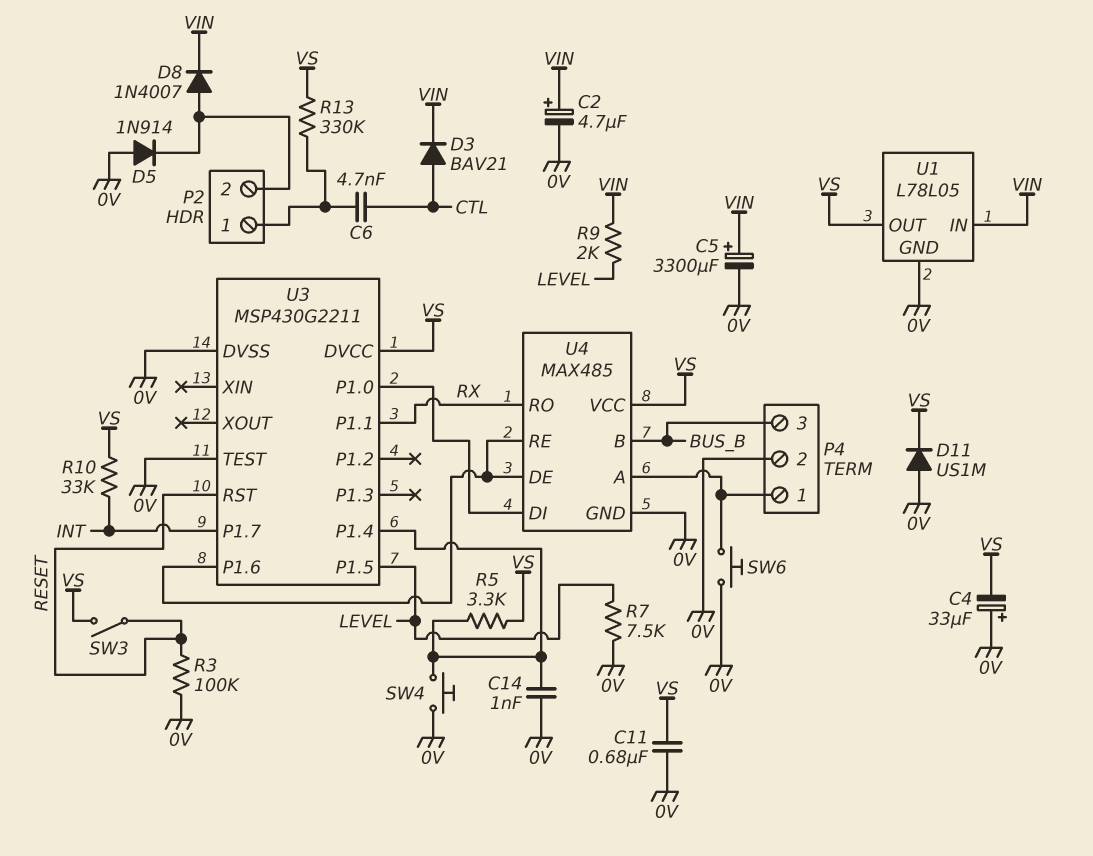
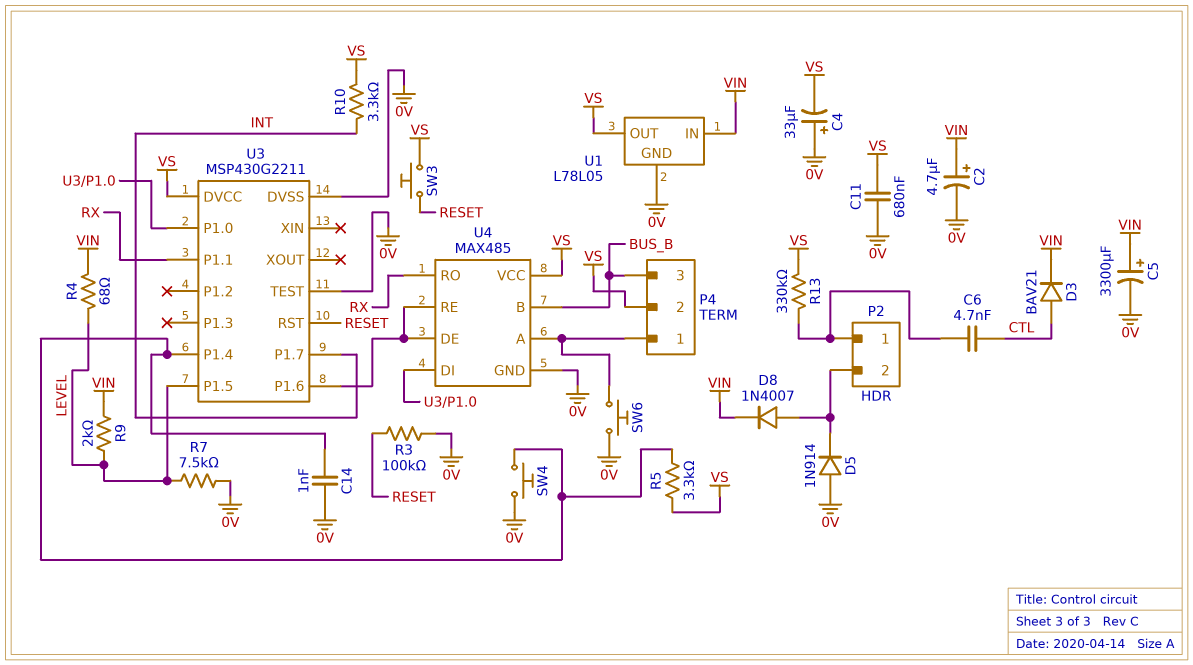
D11: diode US1M (A 0V, K VS) -> none
P4 pin 2: 0V -> VS
R4: none -> 68 (LEVEL, VIN)
R10: 33k (INT, VS) -> 3.3k (INT, VS)
SW3: switch (RESET, VS) -> button (RESET, VS)

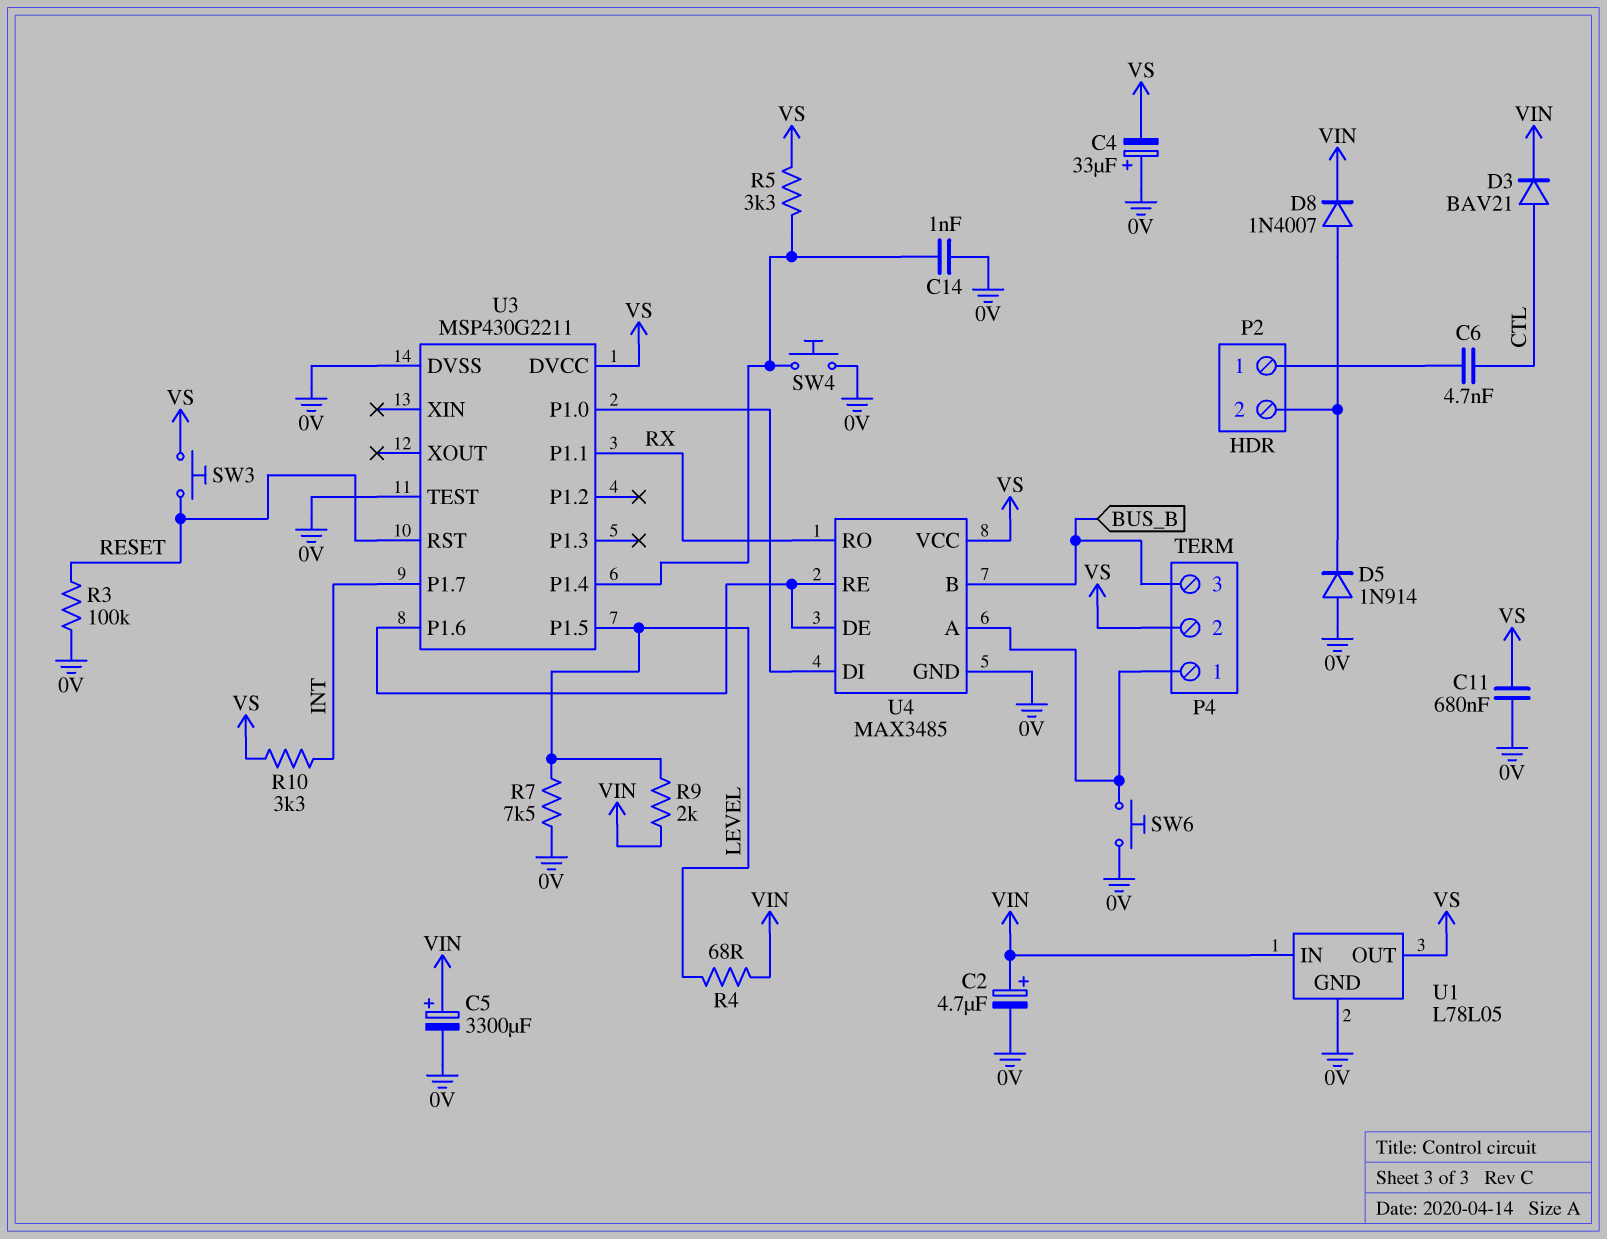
R13: 330k (P2/1, VS) -> none
U4: MAX485 -> MAX3485

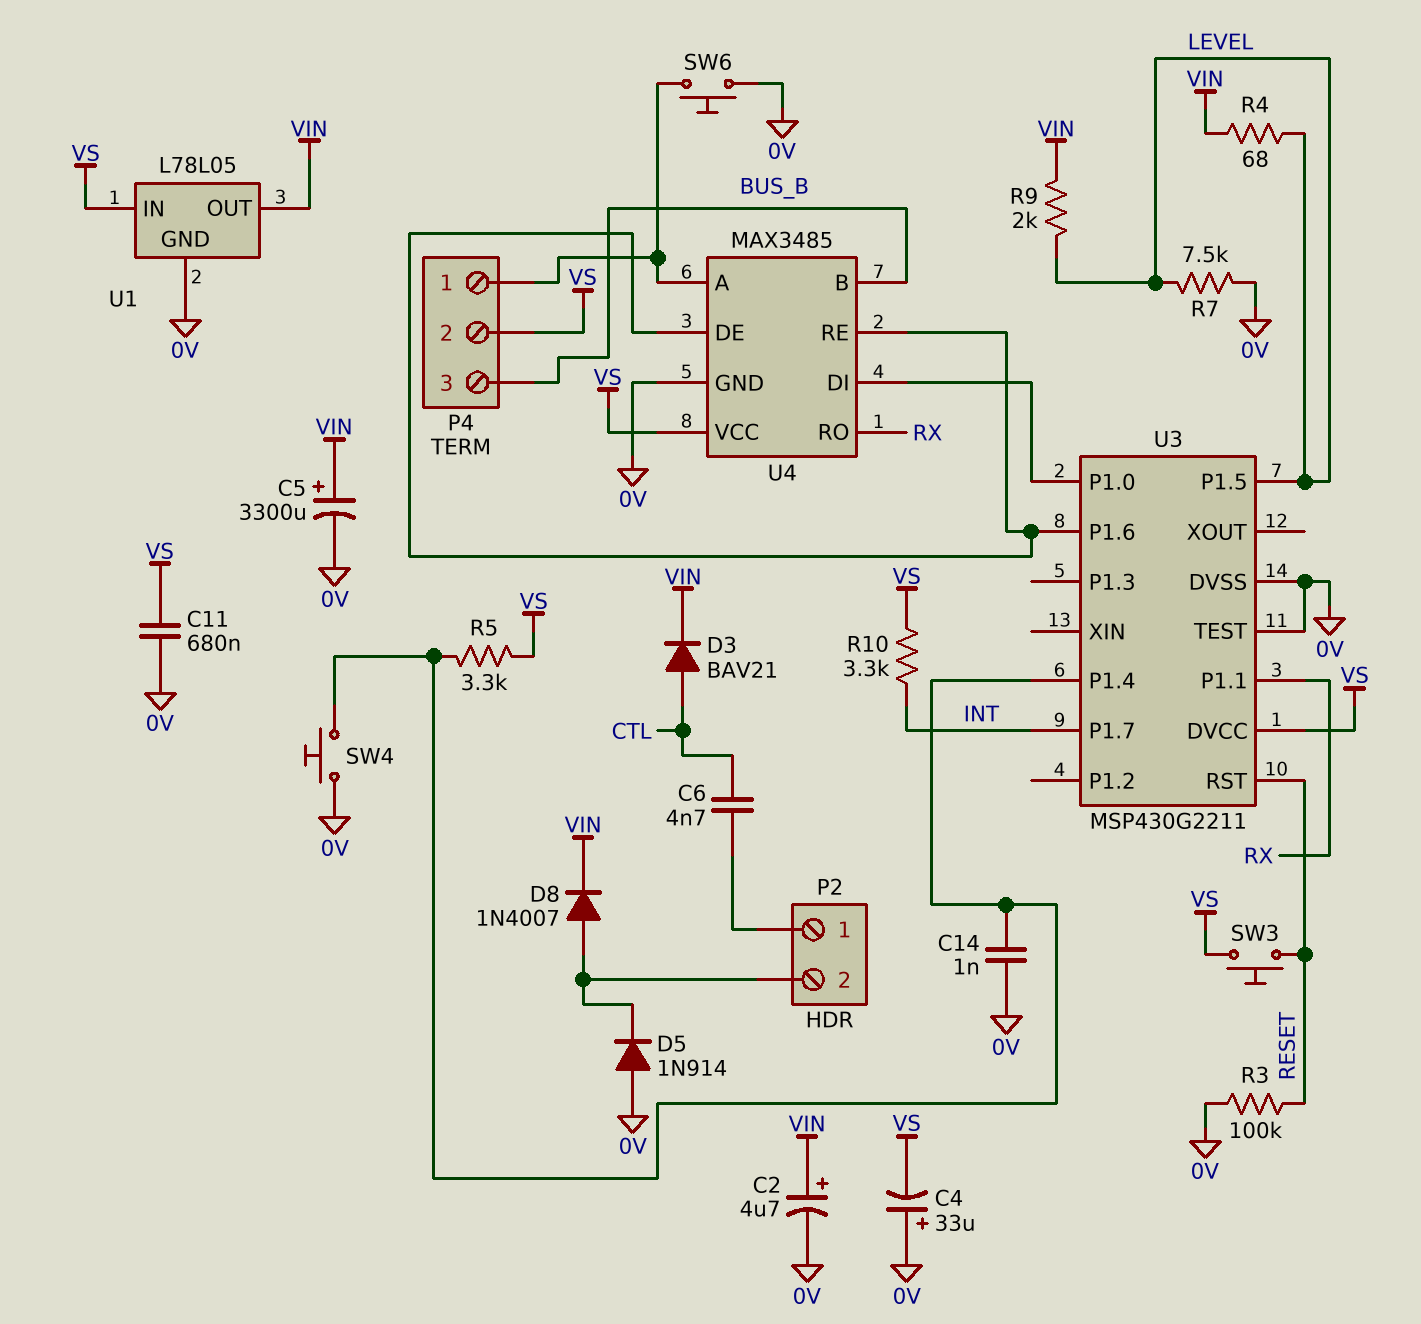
U1 pin IN: VIN -> VS
U1 pin OUT: VS -> VIN

